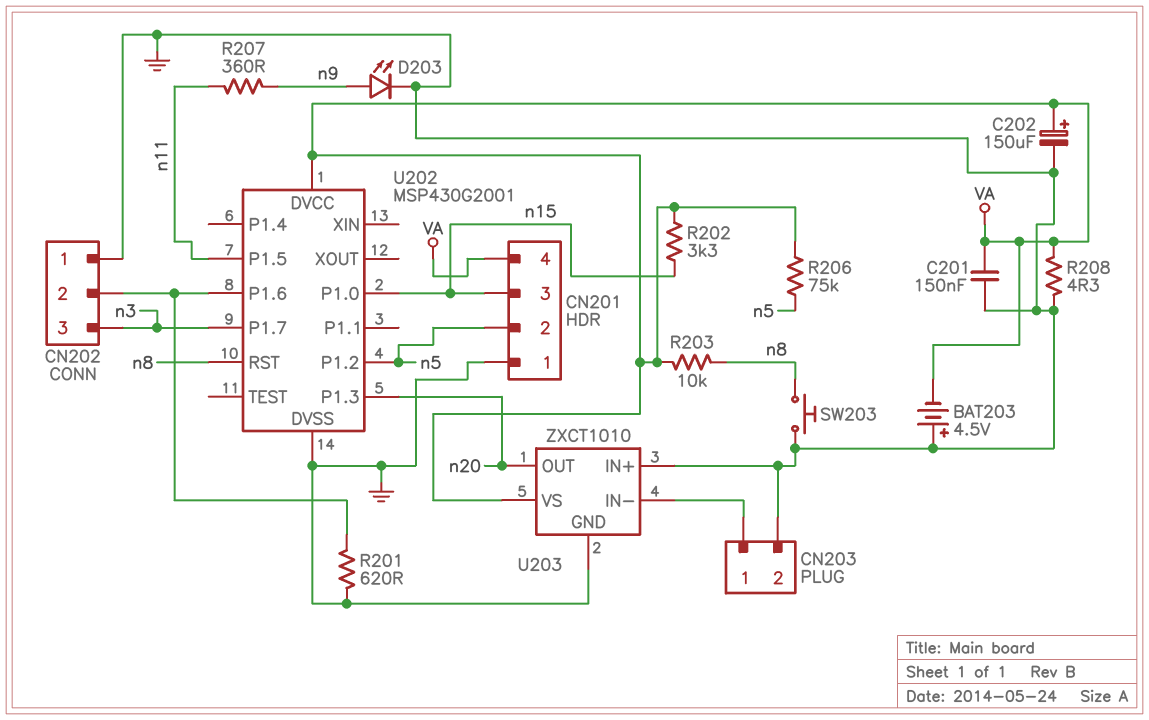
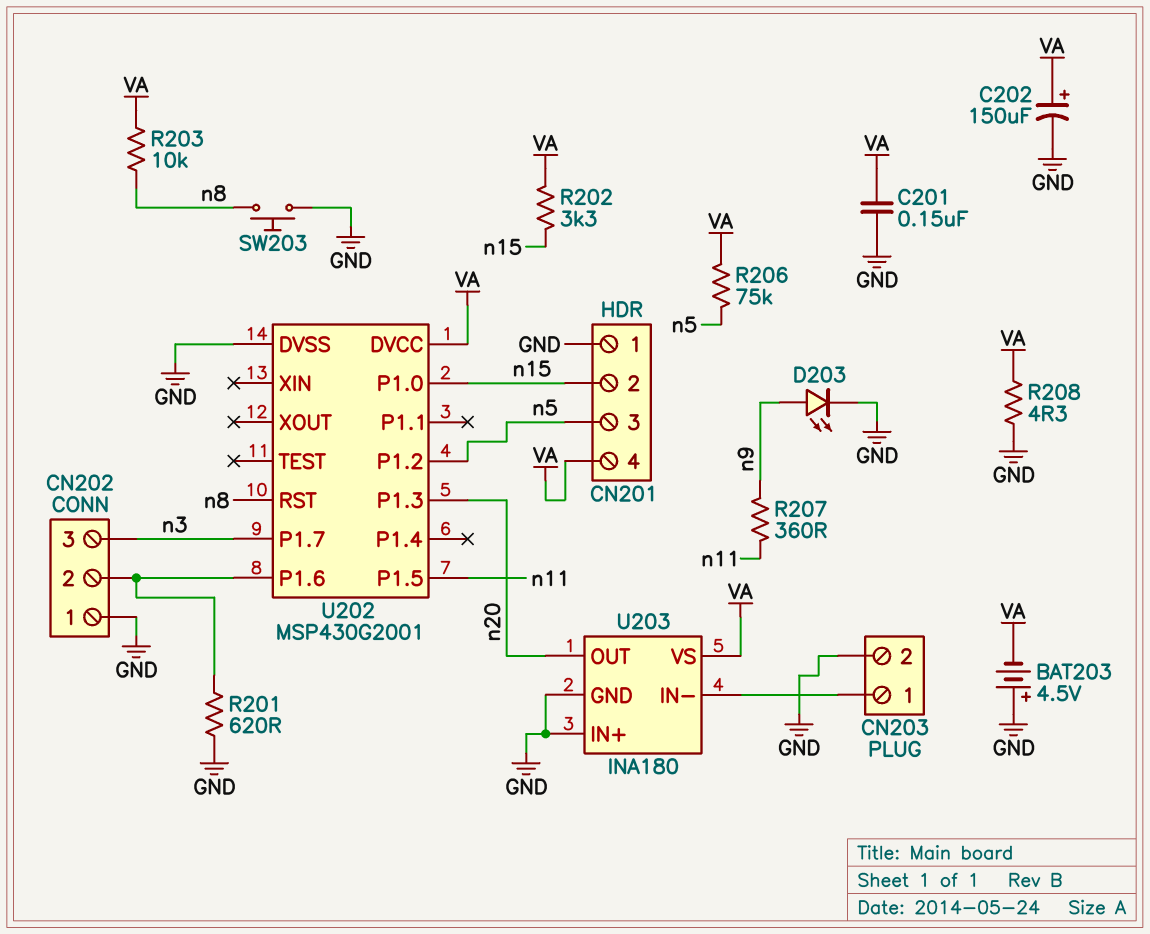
CN201 pin 2: n5 -> n15
CN201 pin 3: n15 -> n5
U203: ZXCT1010 -> INA180

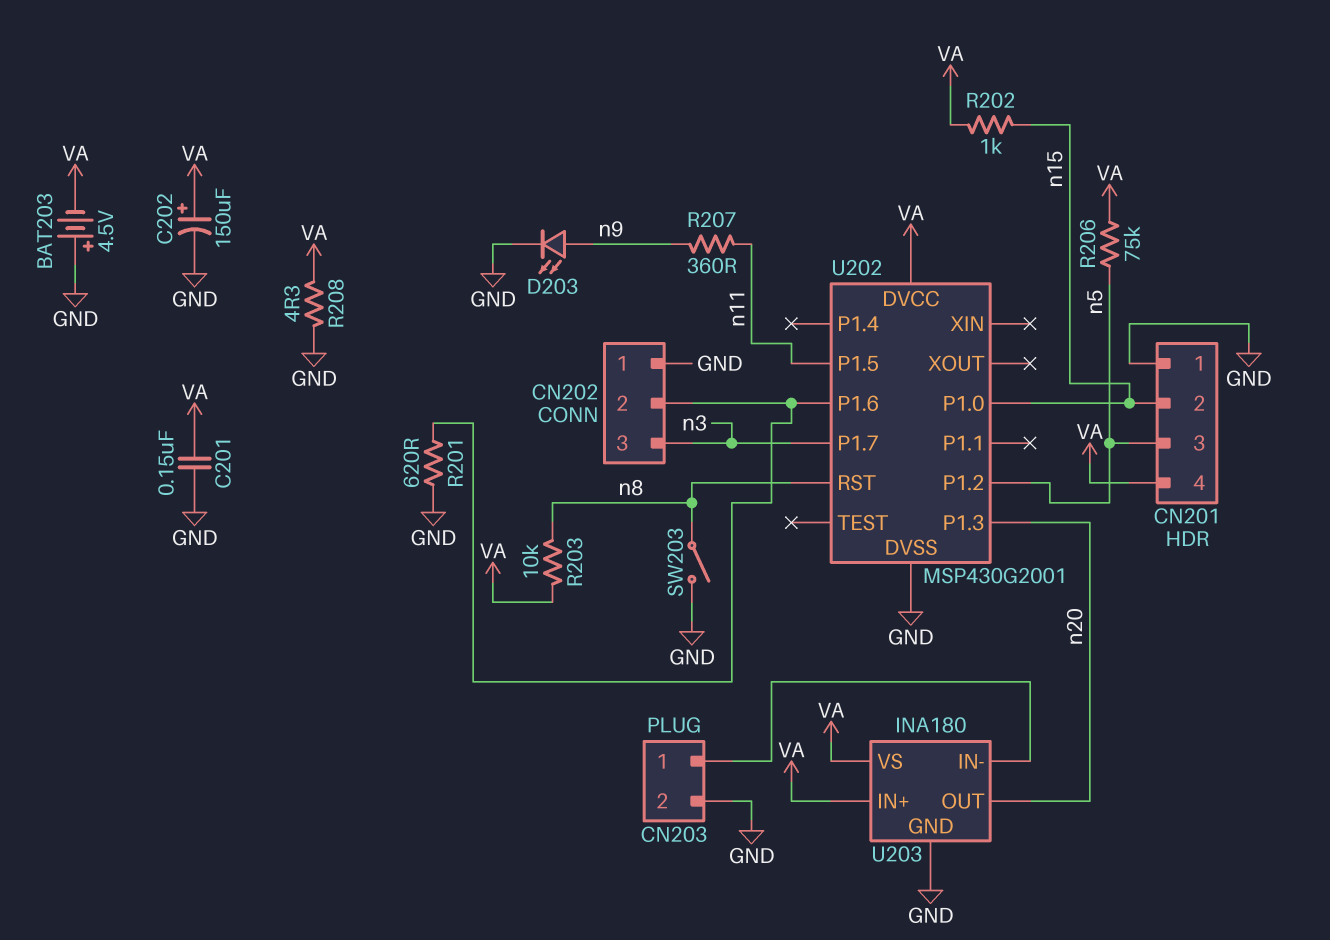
R202: 3.3k (VA, n15) -> 1k (VA, n15)
SW203: button (GND, n8) -> switch (GND, n8)
U203 pin IN+: GND -> VA

